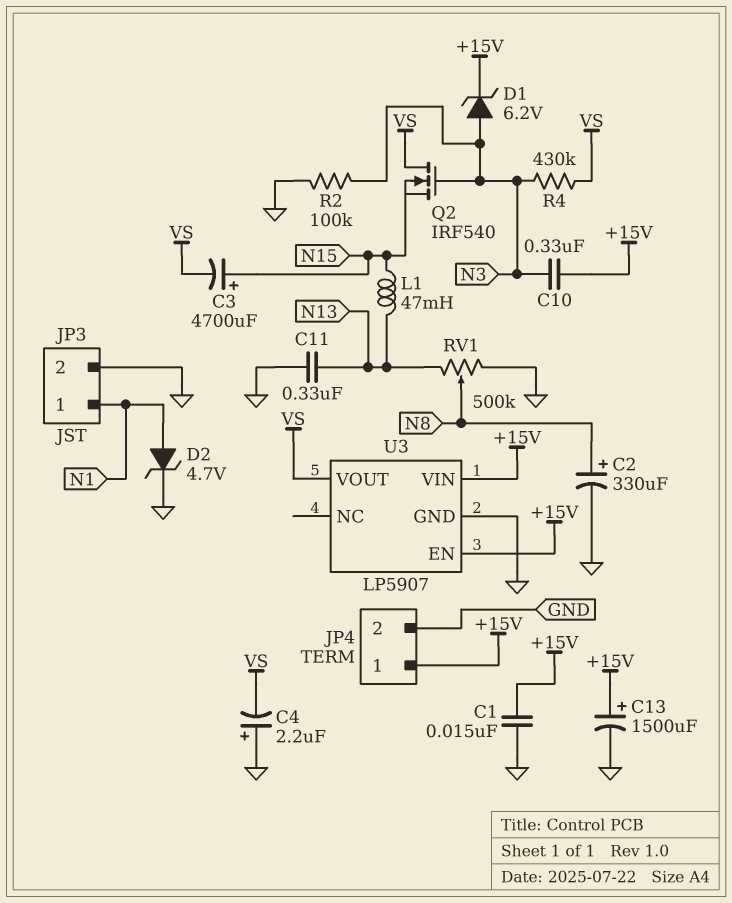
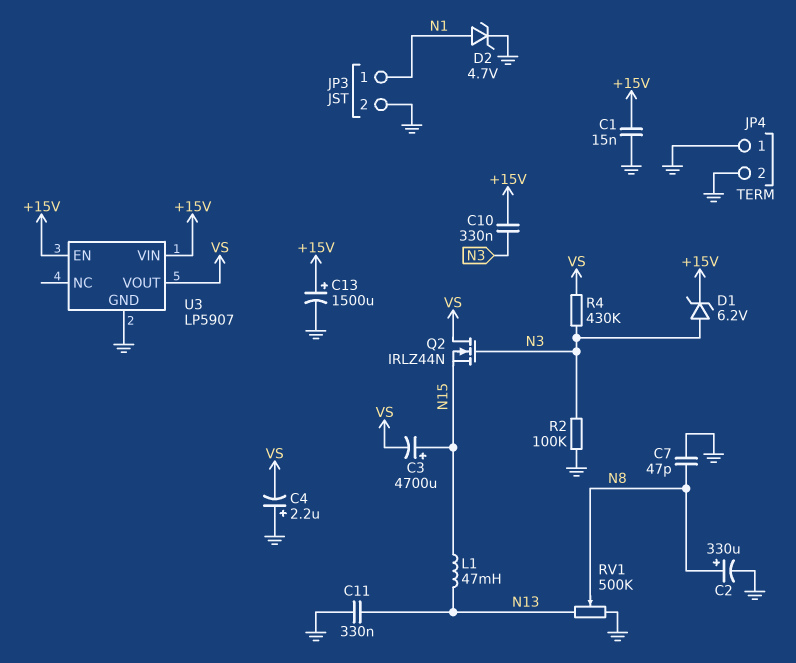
C7: none -> 47pF (GND, N8)
JP4 pin 1: +15V -> GND
Q2: NMOS IRF540 (G N3, D VS, S N15) -> NMOS IRLZ44N (G N3, D VS, S N15)

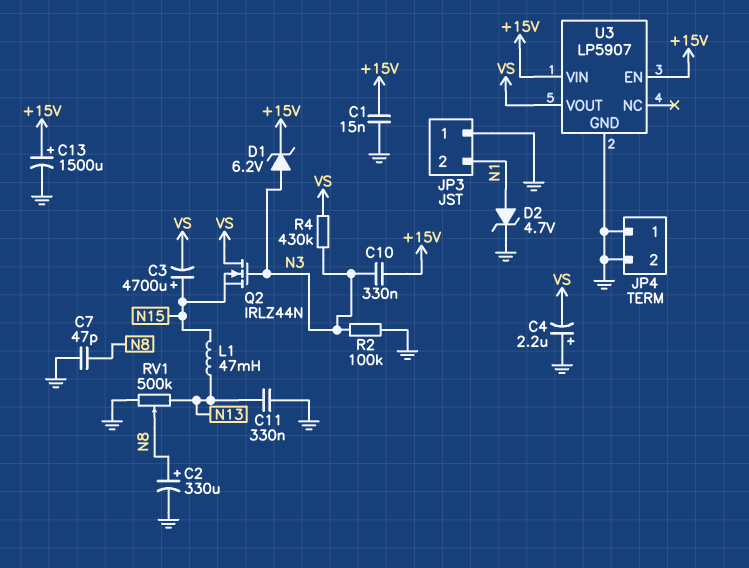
JP3 pin 1: N1 -> GND
JP3 pin 2: GND -> N1

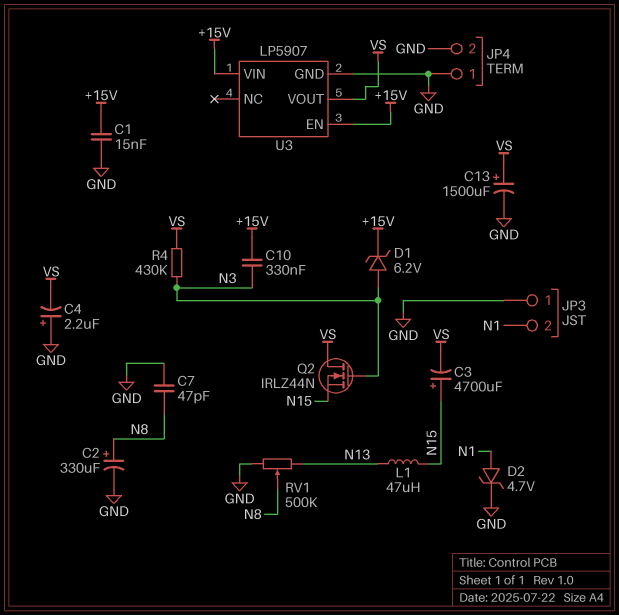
C11: 330nF (GND, N13) -> none
C13: 1500uF (plus +15V, minus GND) -> 1500uF (plus VS, minus GND)
L1: 47mH (N13, N15) -> 47uH (N13, N15)
R2: 100k (GND, N3) -> none

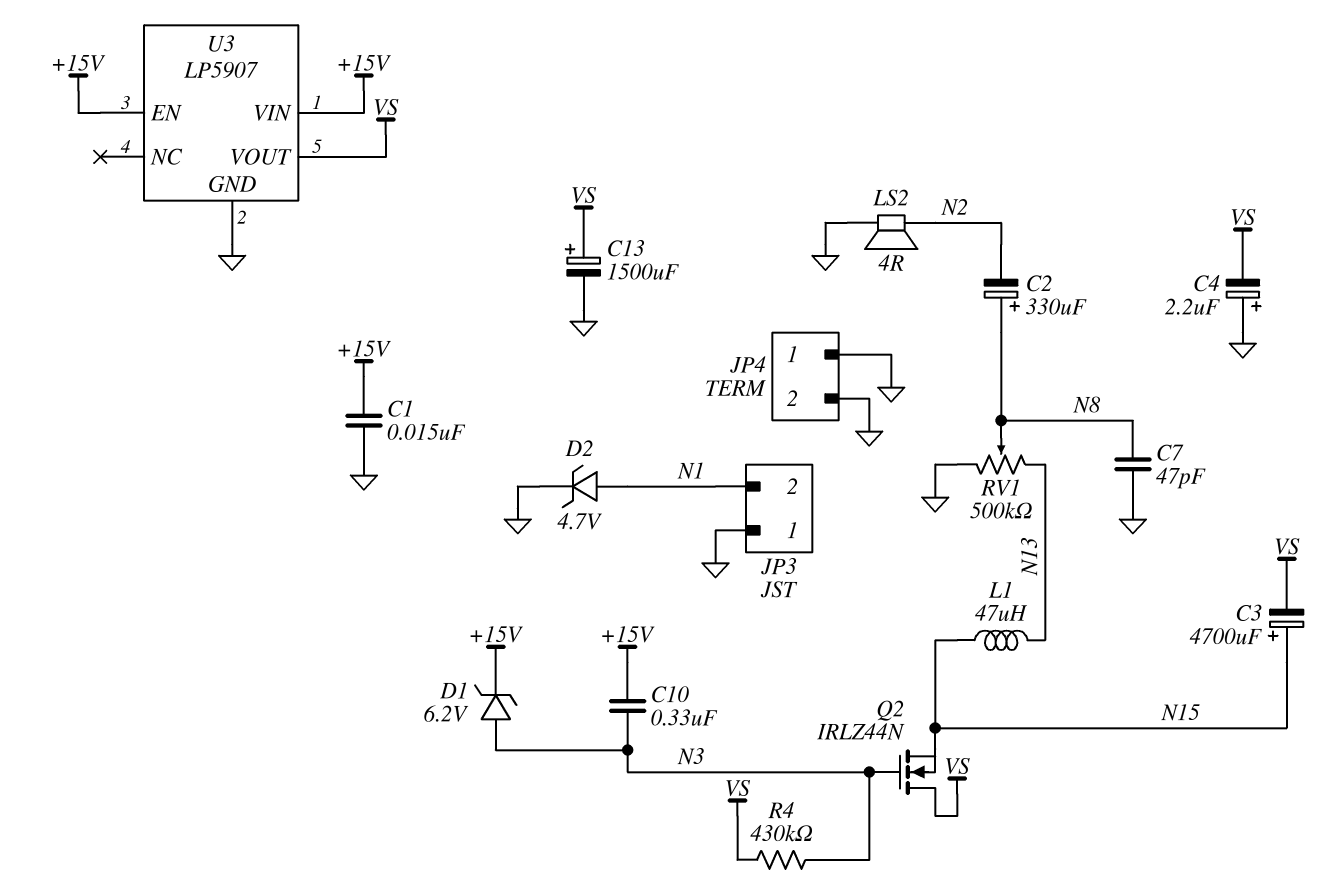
C2: 330uF (plus N8, minus GND) -> 330uF (plus N8, minus N2)
LS2: none -> speaker 4R (GND, N2)

